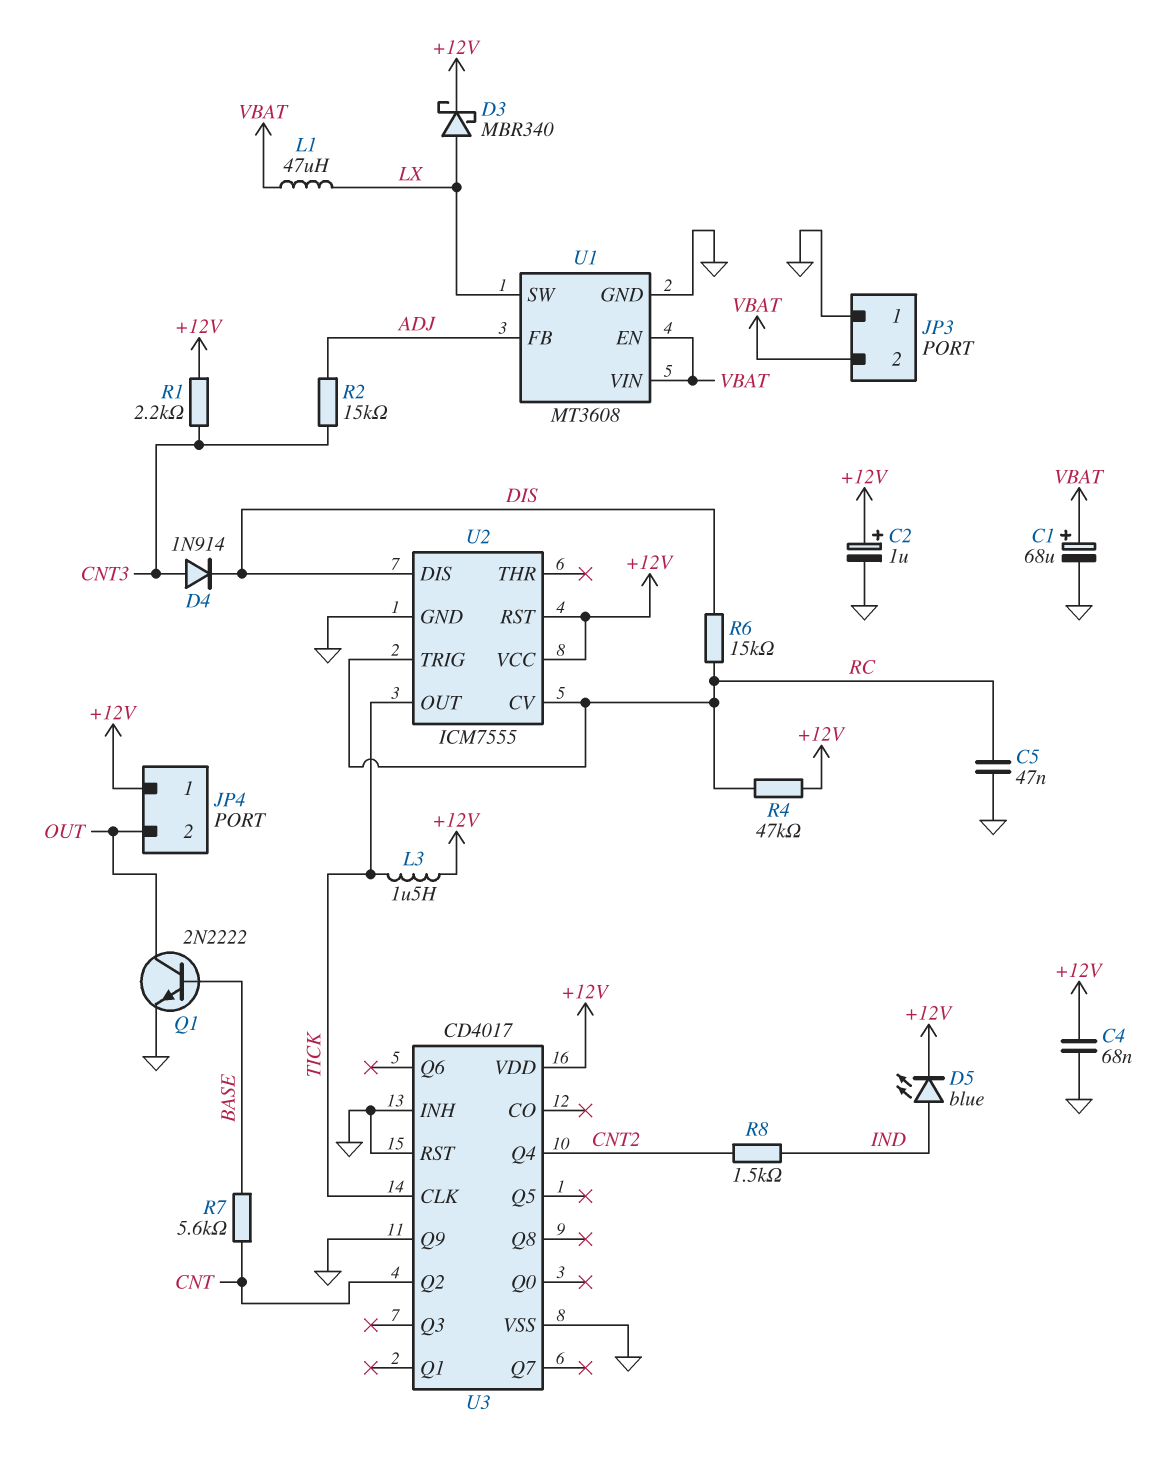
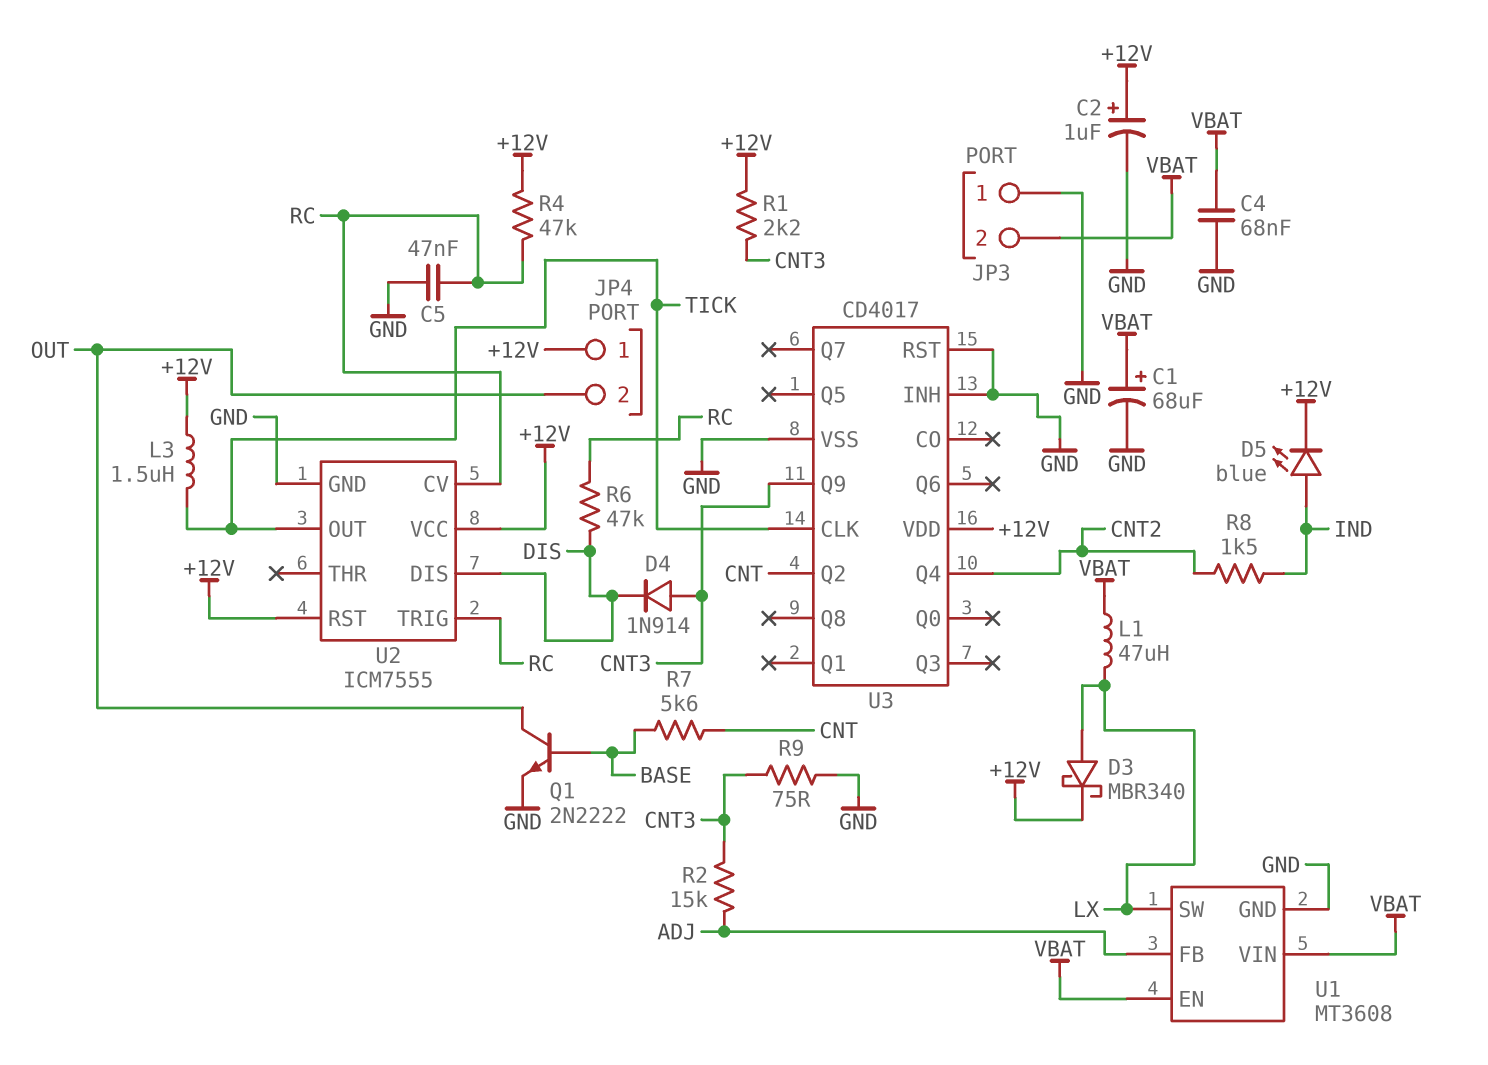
C4: 68nF (+12V, GND) -> 68nF (GND, VBAT)
R6: 15k (DIS, RC) -> 47k (DIS, RC)
R9: none -> 75 (CNT3, GND)
U3 pin Q9: GND -> CNT3

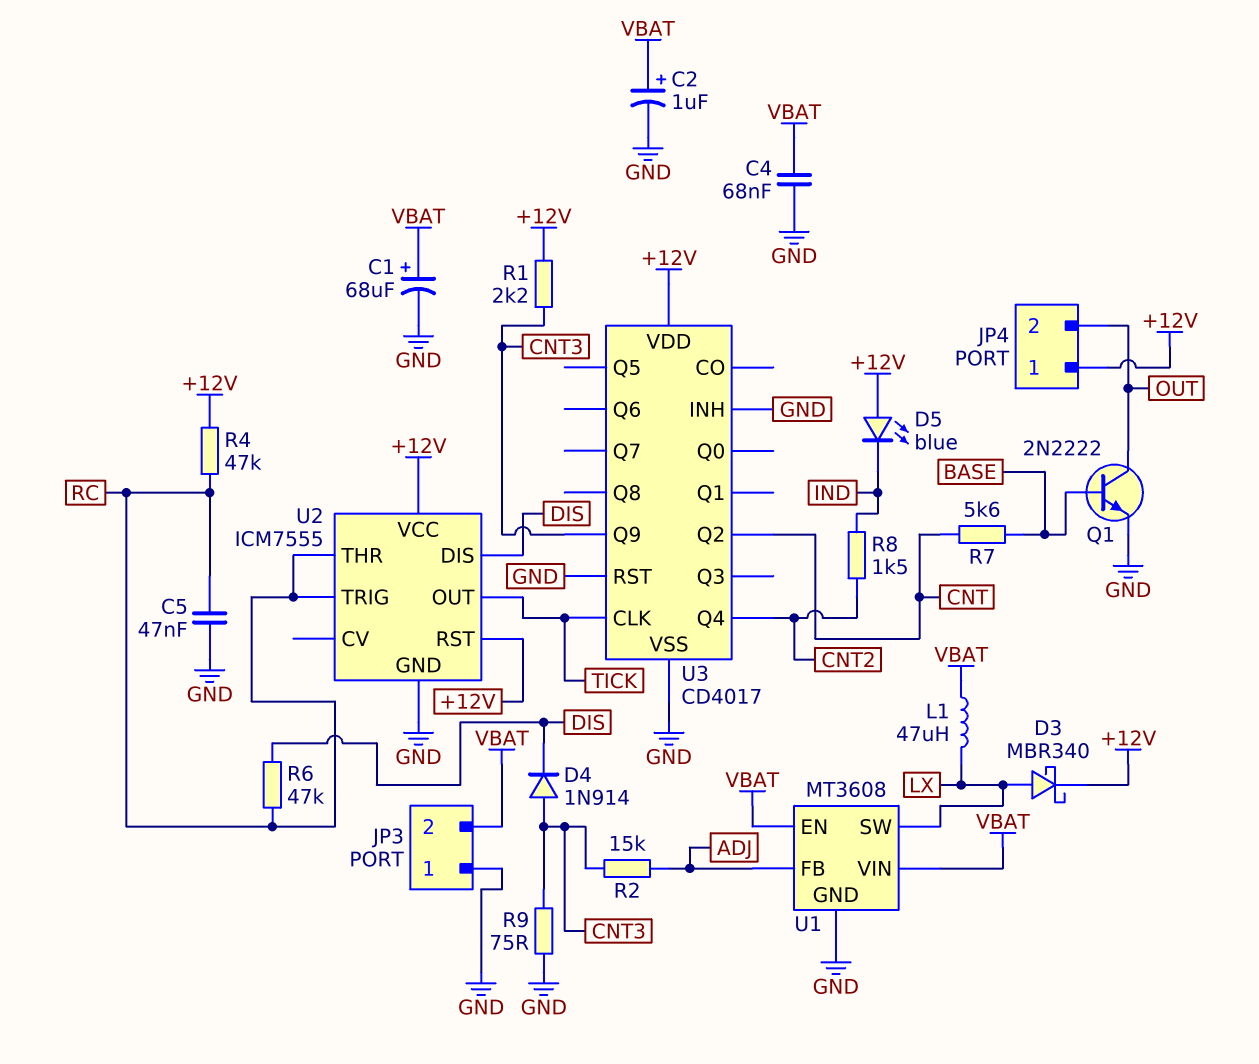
C2: 1uF (plus +12V, minus GND) -> 1uF (plus VBAT, minus GND)
D5: LED blue (A IND, K +12V) -> LED blue (A +12V, K IND)
L3: 1.5uH (+12V, TICK) -> none
U2 pin CV: RC -> none
U2 pin THR: none -> RC

